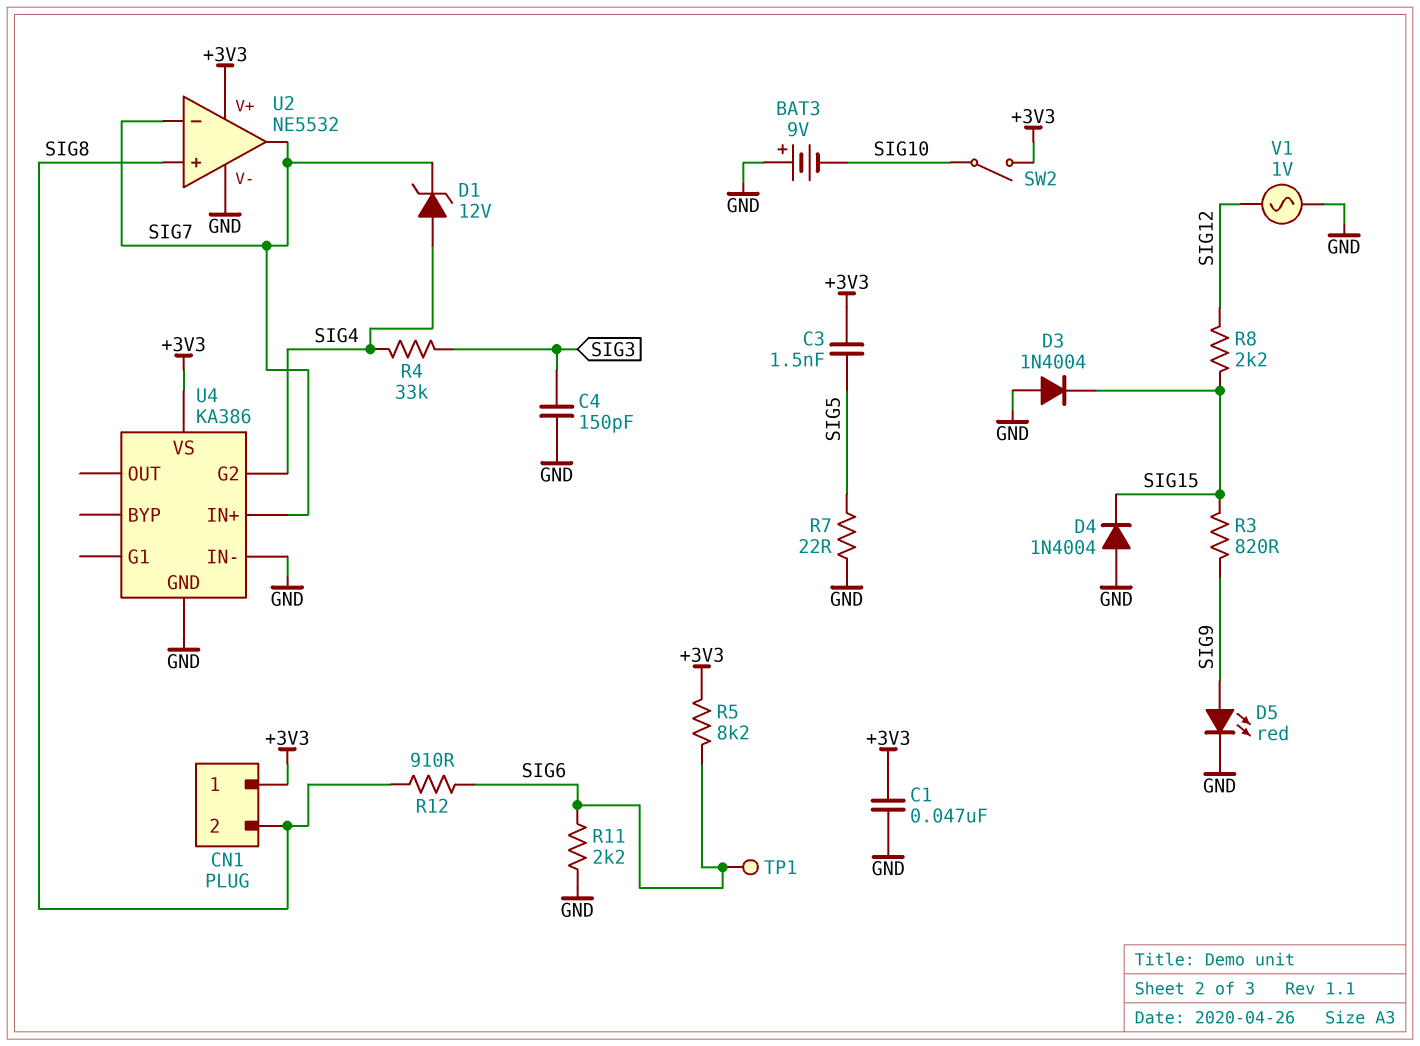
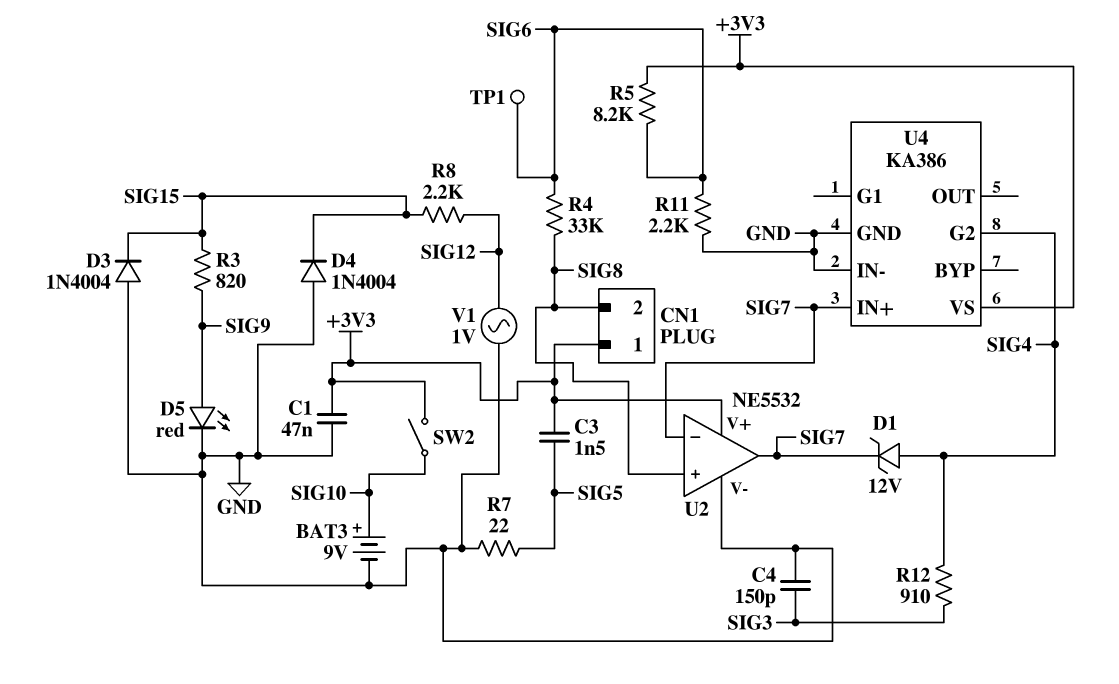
BAT3: 9V (plus GND, minus SIG10) -> 9V (plus SIG10, minus GND)
R4: 33k (SIG3, SIG4) -> 33k (SIG6, SIG8)
R12: 910 (SIG6, SIG8) -> 910 (SIG3, SIG4)

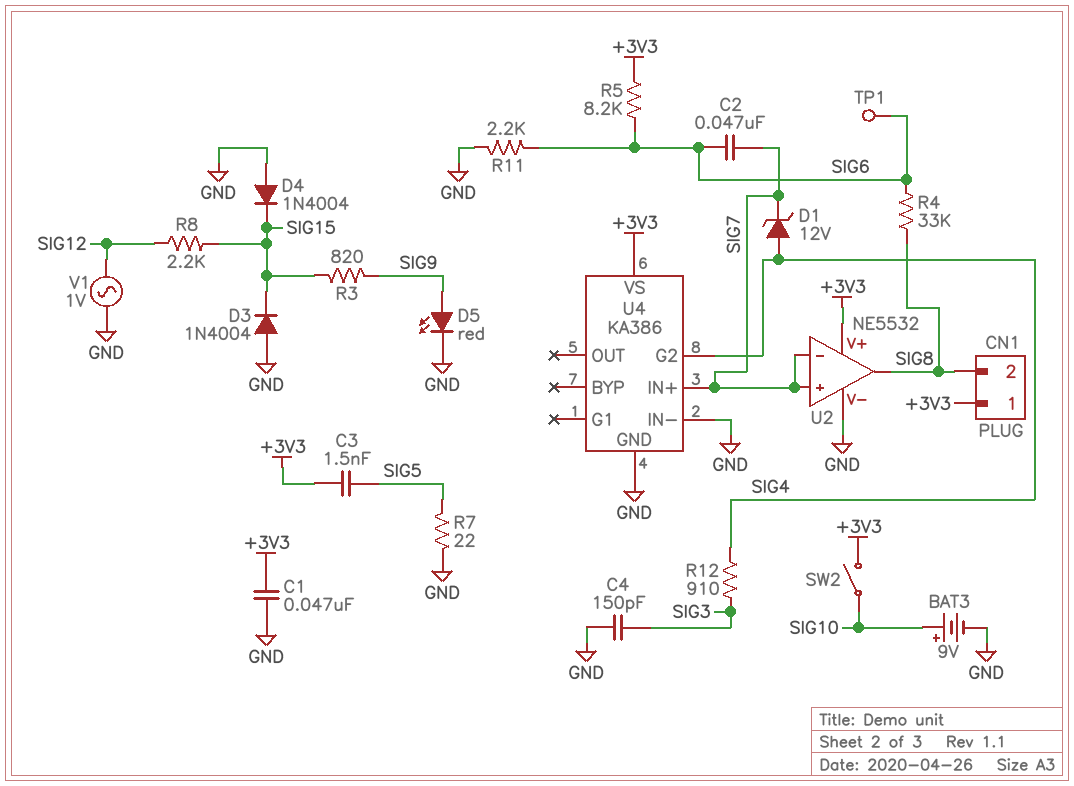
C2: none -> 47nF (SIG6, SIG7)
U2 pin in+: SIG8 -> SIG7
U2 pin out: SIG7 -> SIG8

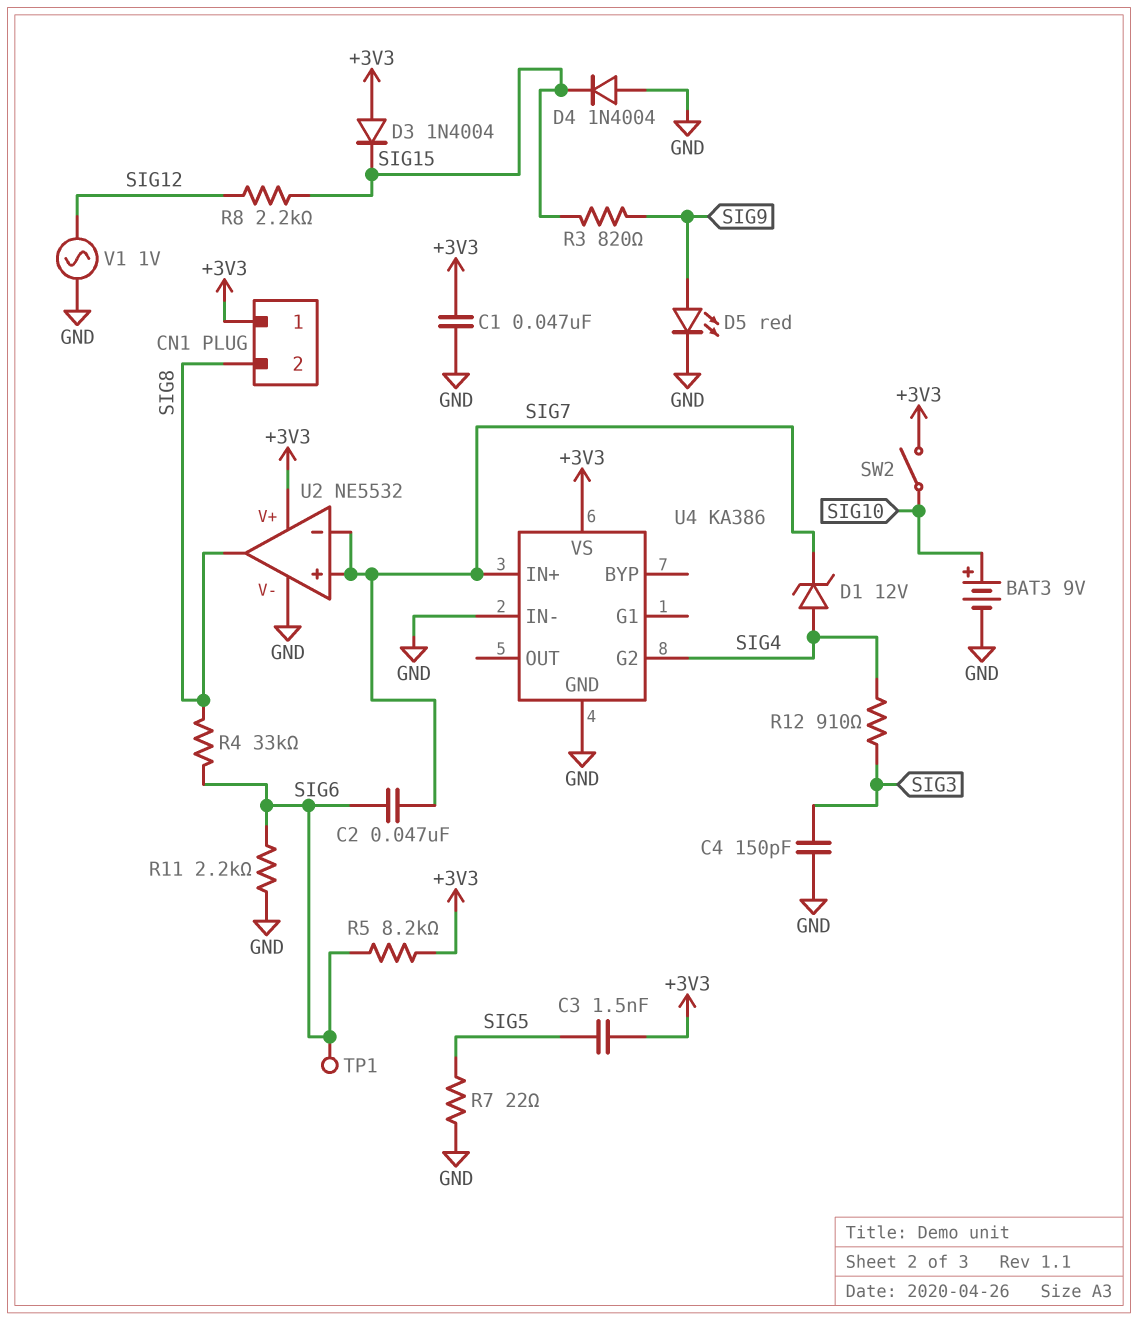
D3: diode 1N4004 (A GND, K SIG15) -> diode 1N4004 (A +3V3, K SIG15)

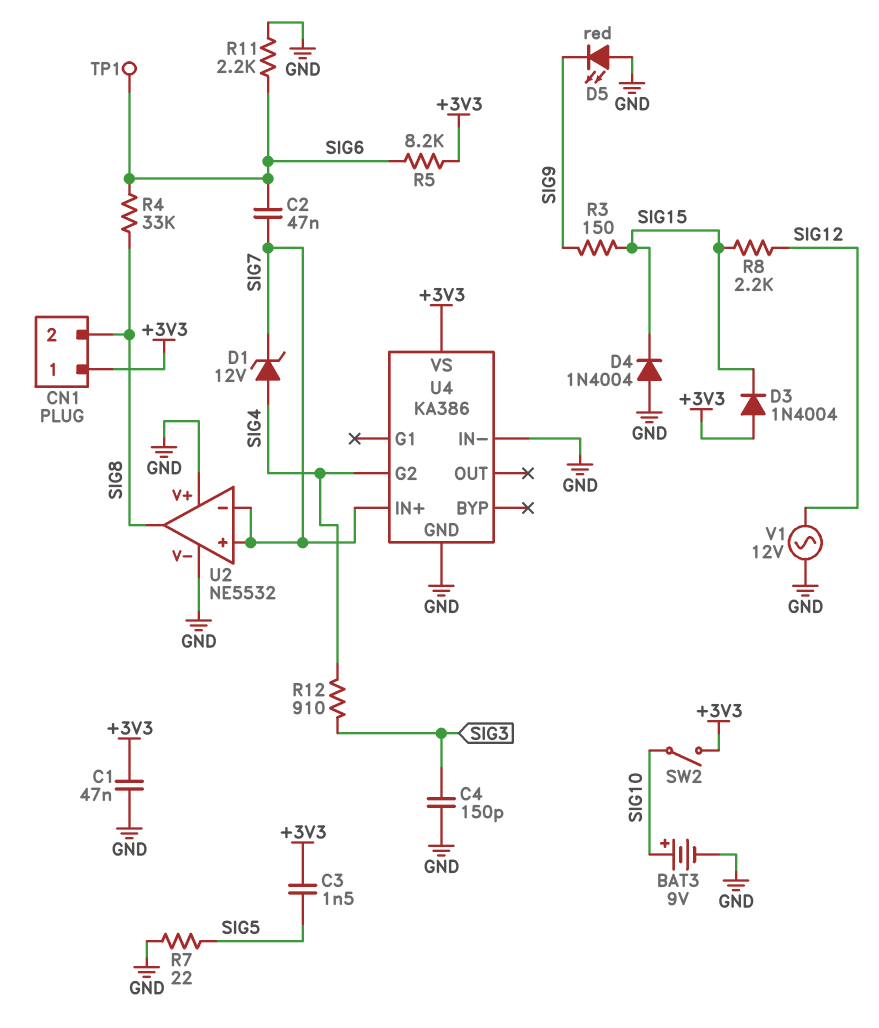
D5: LED red (A SIG9, K GND) -> LED red (A GND, K SIG9)
R3: 820 (SIG9, SIG15) -> 150 (SIG9, SIG15)
U2 pin V+: +3V3 -> GND
V1: AC 1V (GND, SIG12) -> AC 12V (GND, SIG12)

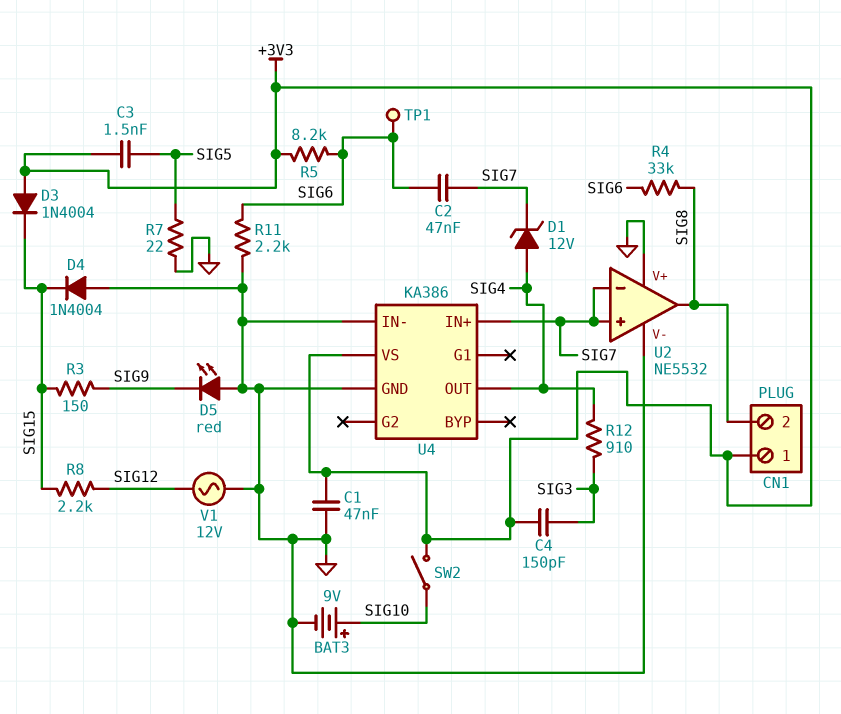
C4: 150pF (GND, SIG3) -> 150pF (+3V3, SIG3)
U4 pin G2: SIG4 -> none
U4 pin OUT: none -> SIG4

